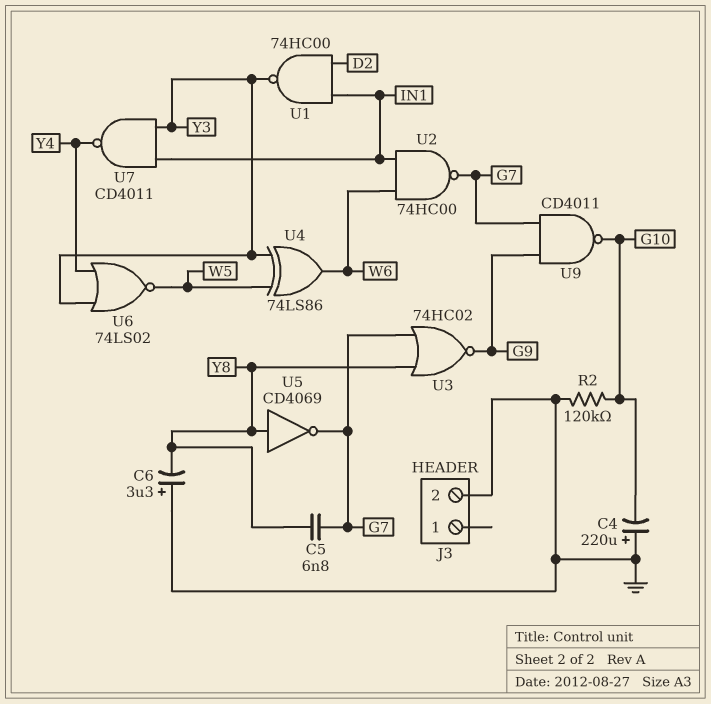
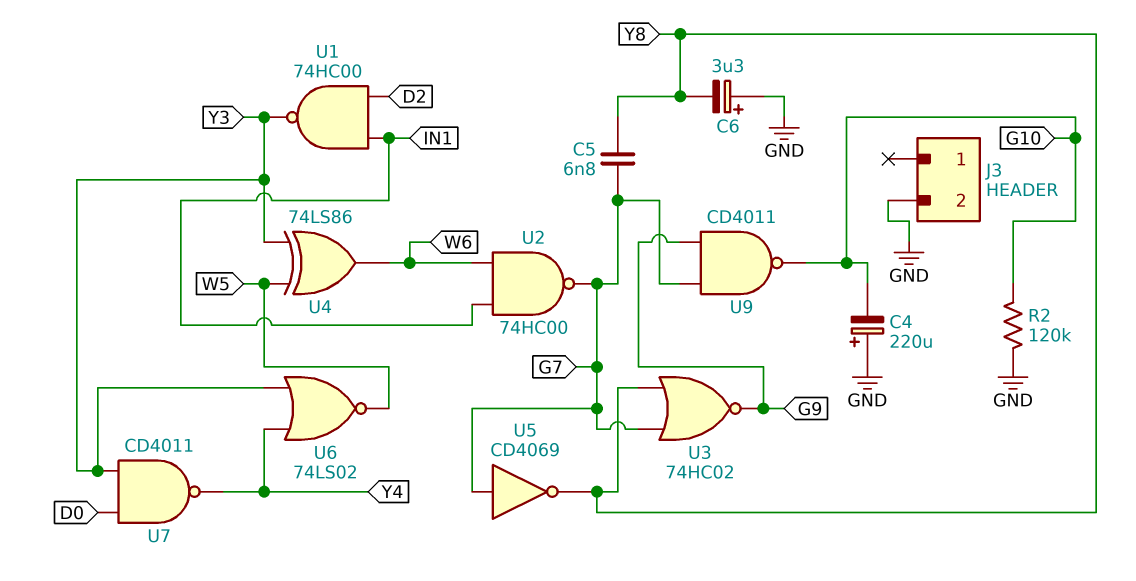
U5: NOT CD4069 (in Y8, out G7) -> NOT CD4069 (in G7, out Y8)
U7: NAND CD4011 (in IN1, in Y3, out Y4) -> NAND CD4011 (in D0, in Y3, out Y4)

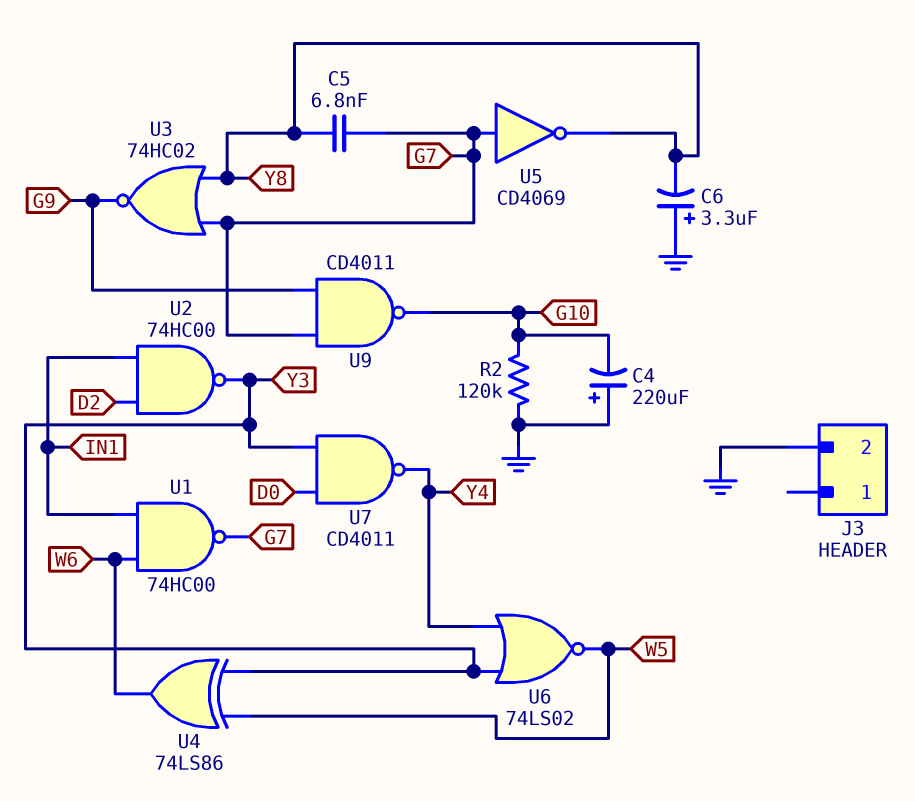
U1: NAND 74HC00 (in D2, in IN1, out Y3) -> NAND 74HC00 (in IN1, in W6, out G7)
U2: NAND 74HC00 (in IN1, in W6, out G7) -> NAND 74HC00 (in D2, in IN1, out Y3)

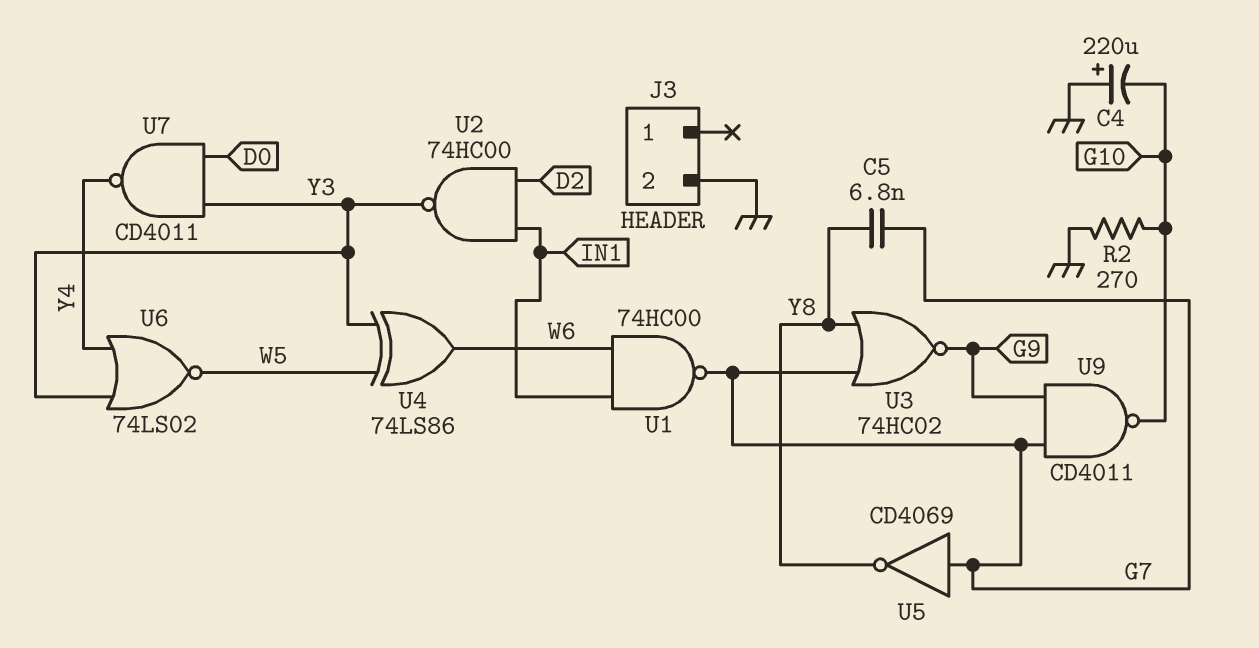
C6: 3.3uF (plus GND, minus Y8) -> none
R2: 120k (G10, GND) -> 270 (G10, GND)

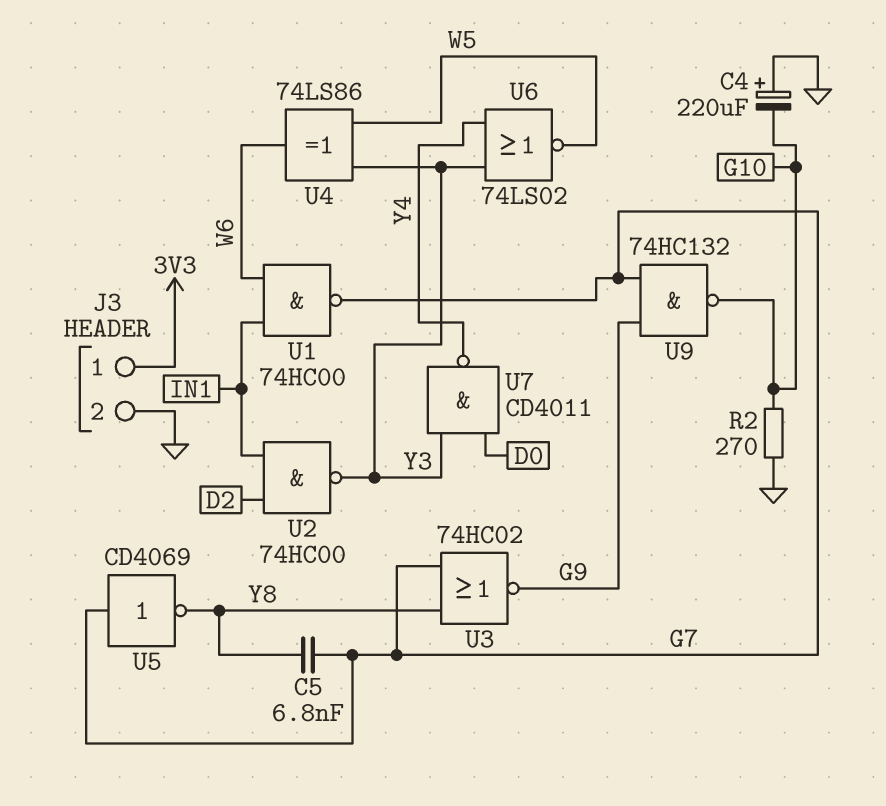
J3 pin 1: none -> 3V3
U9: NAND CD4011 (in G7, in G9, out G10) -> NAND 74HC132 (in G7, in G9, out G10)

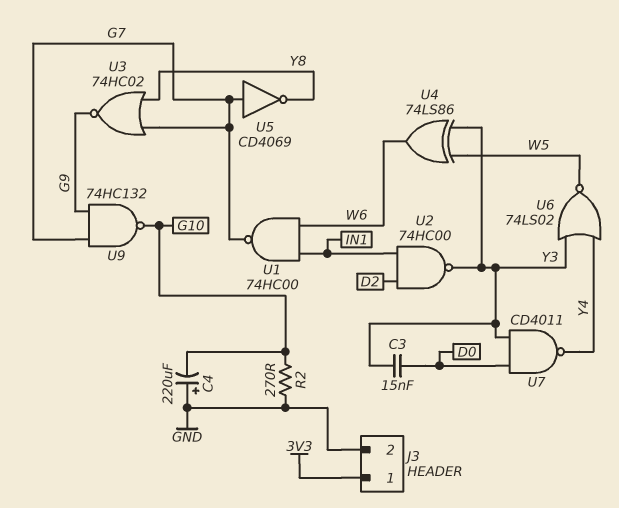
C3: none -> 15nF (D0, Y3)
C5: 6.8nF (G7, Y8) -> none

